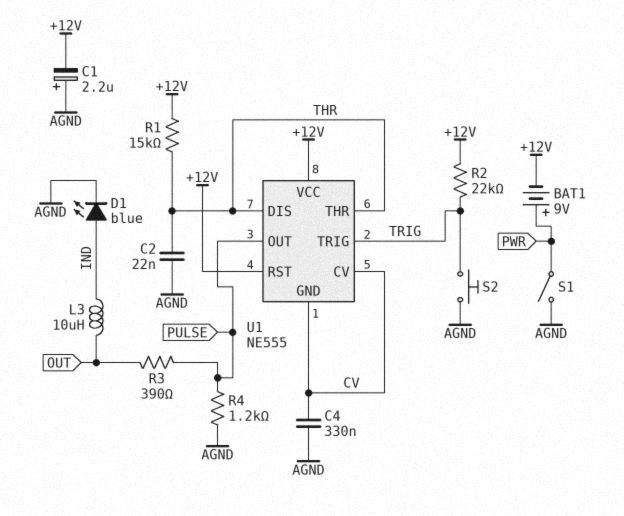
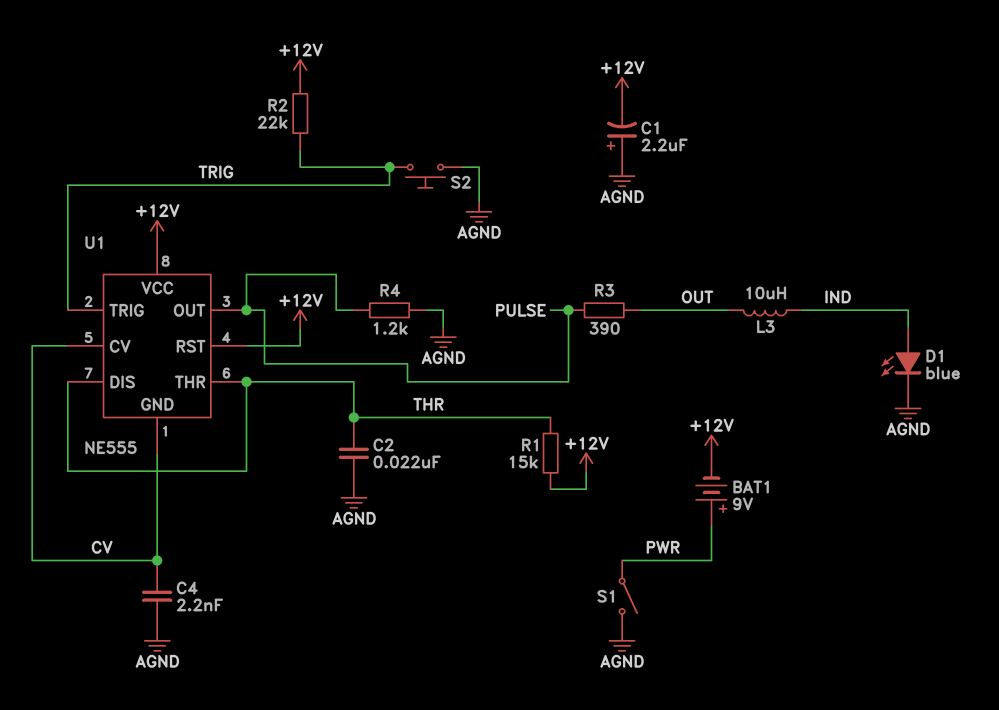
C4: 330nF (AGND, CV) -> 2.2nF (AGND, CV)

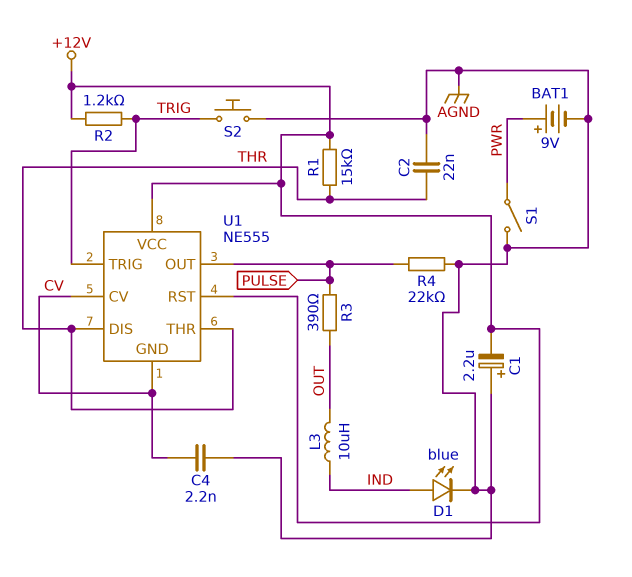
BAT1: 9V (plus PWR, minus +12V) -> 9V (plus PWR, minus AGND)
R2: 22k (+12V, TRIG) -> 1.2k (+12V, TRIG)
R4: 1.2k (AGND, PULSE) -> 22k (AGND, PULSE)

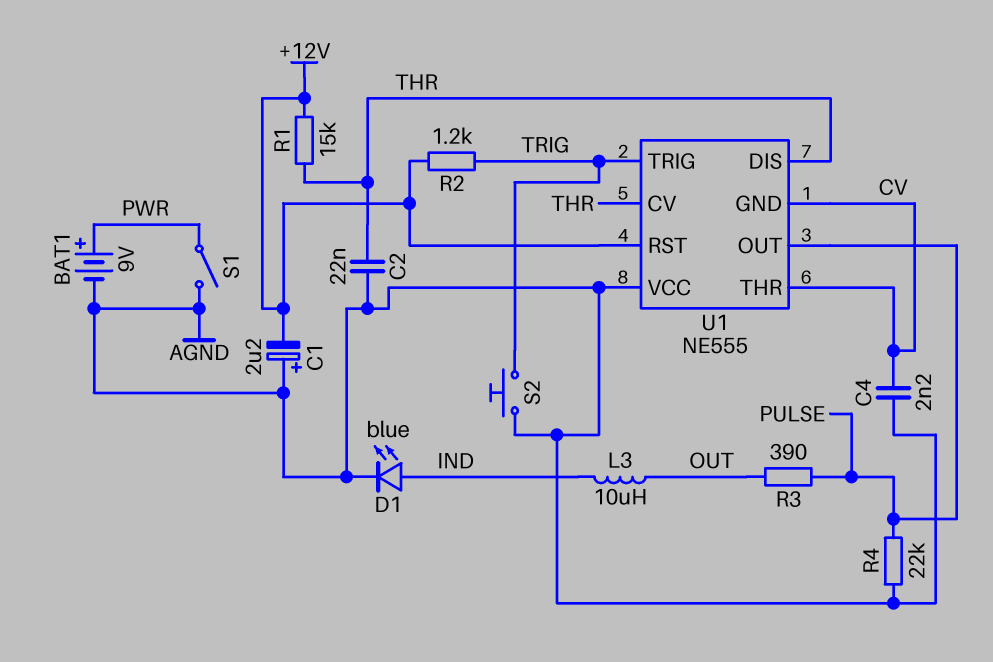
U1 pin CV: CV -> THR
U1 pin THR: THR -> CV
U1 pin VCC: +12V -> AGND

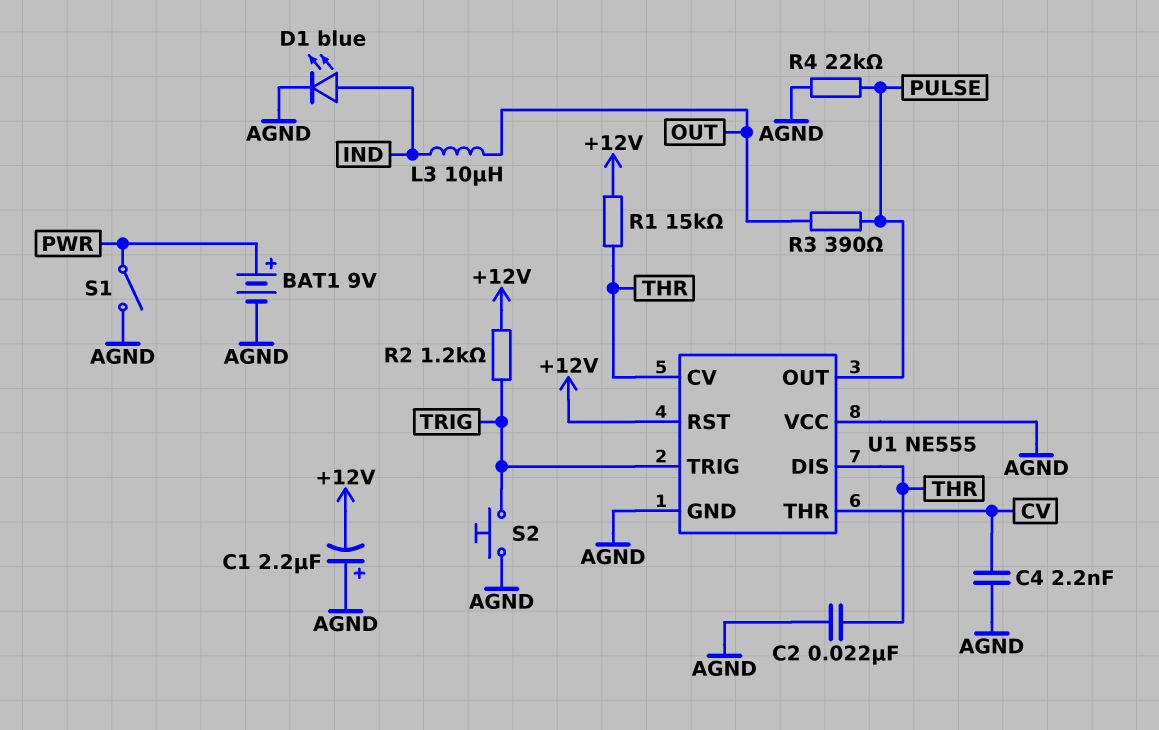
U1 pin GND: CV -> AGND

